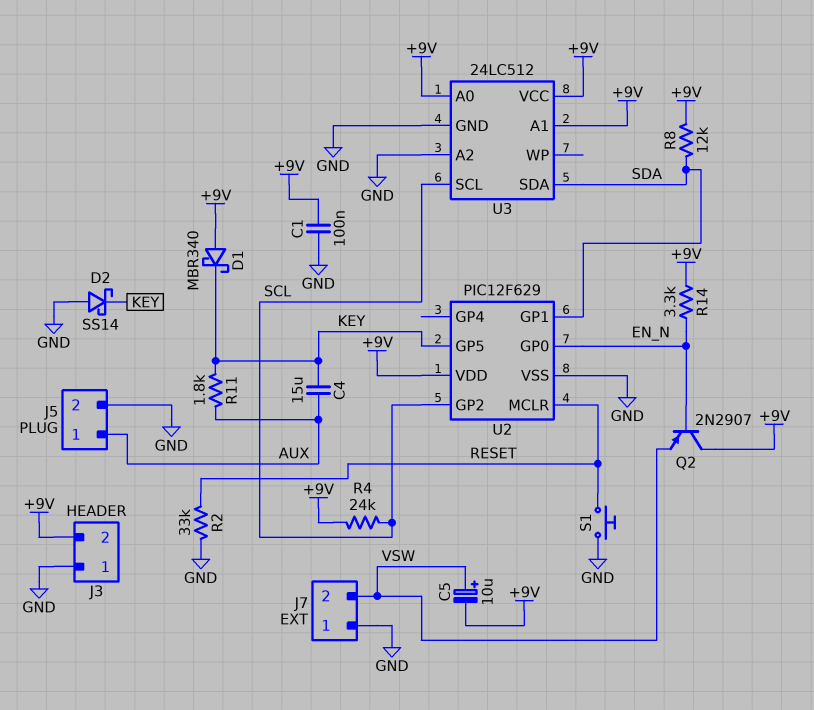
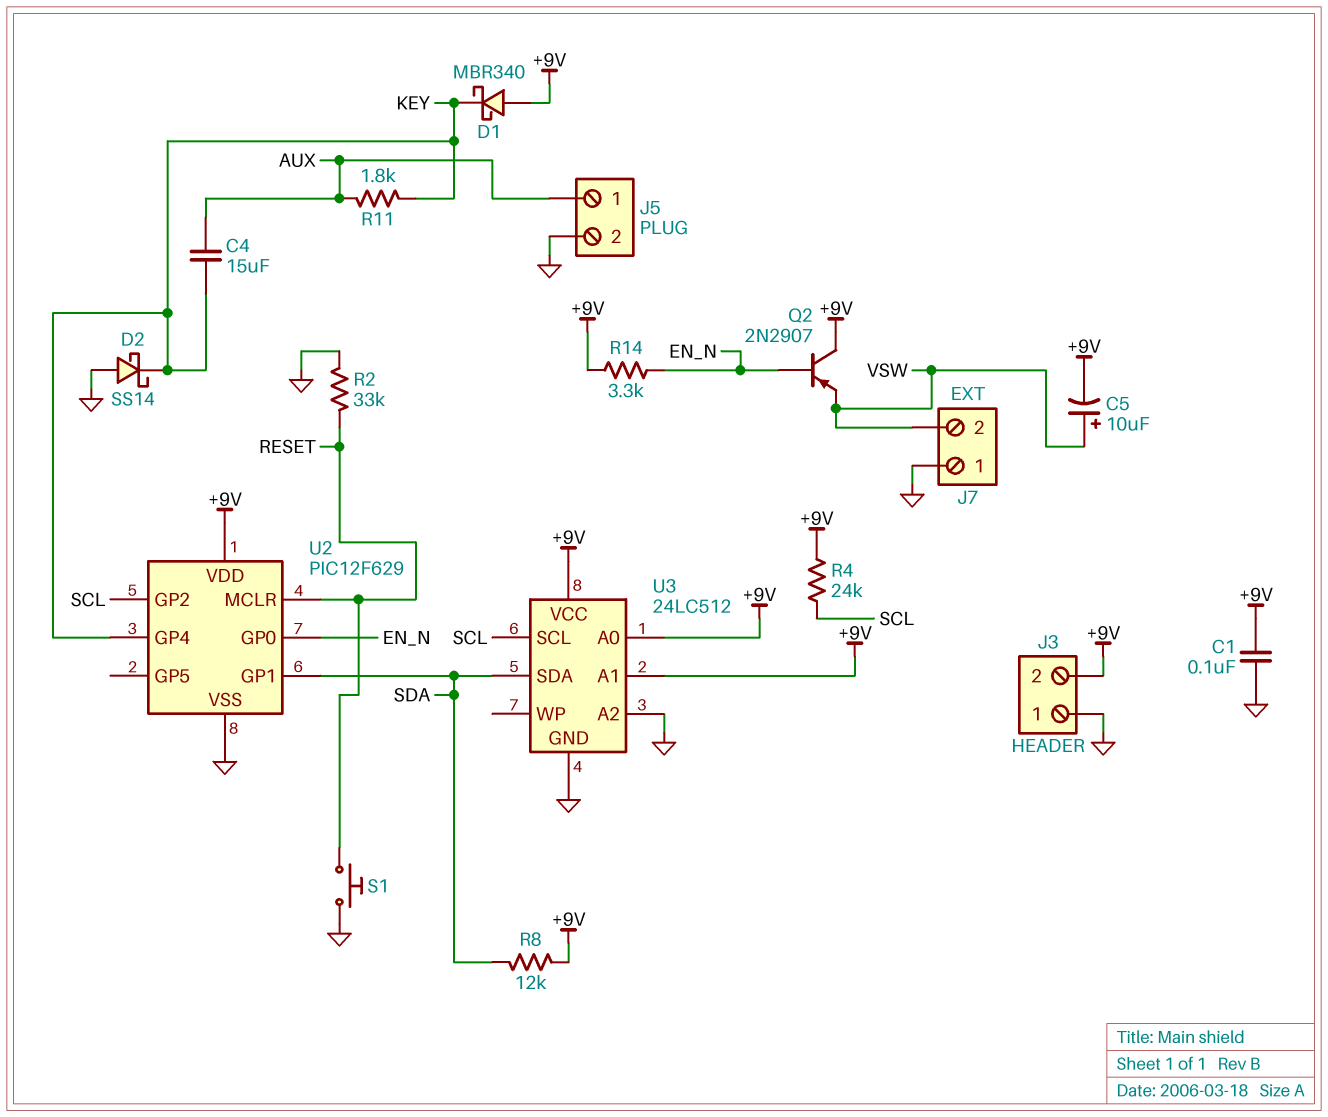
U2 pin GP4: none -> KEY
U2 pin GP5: KEY -> none

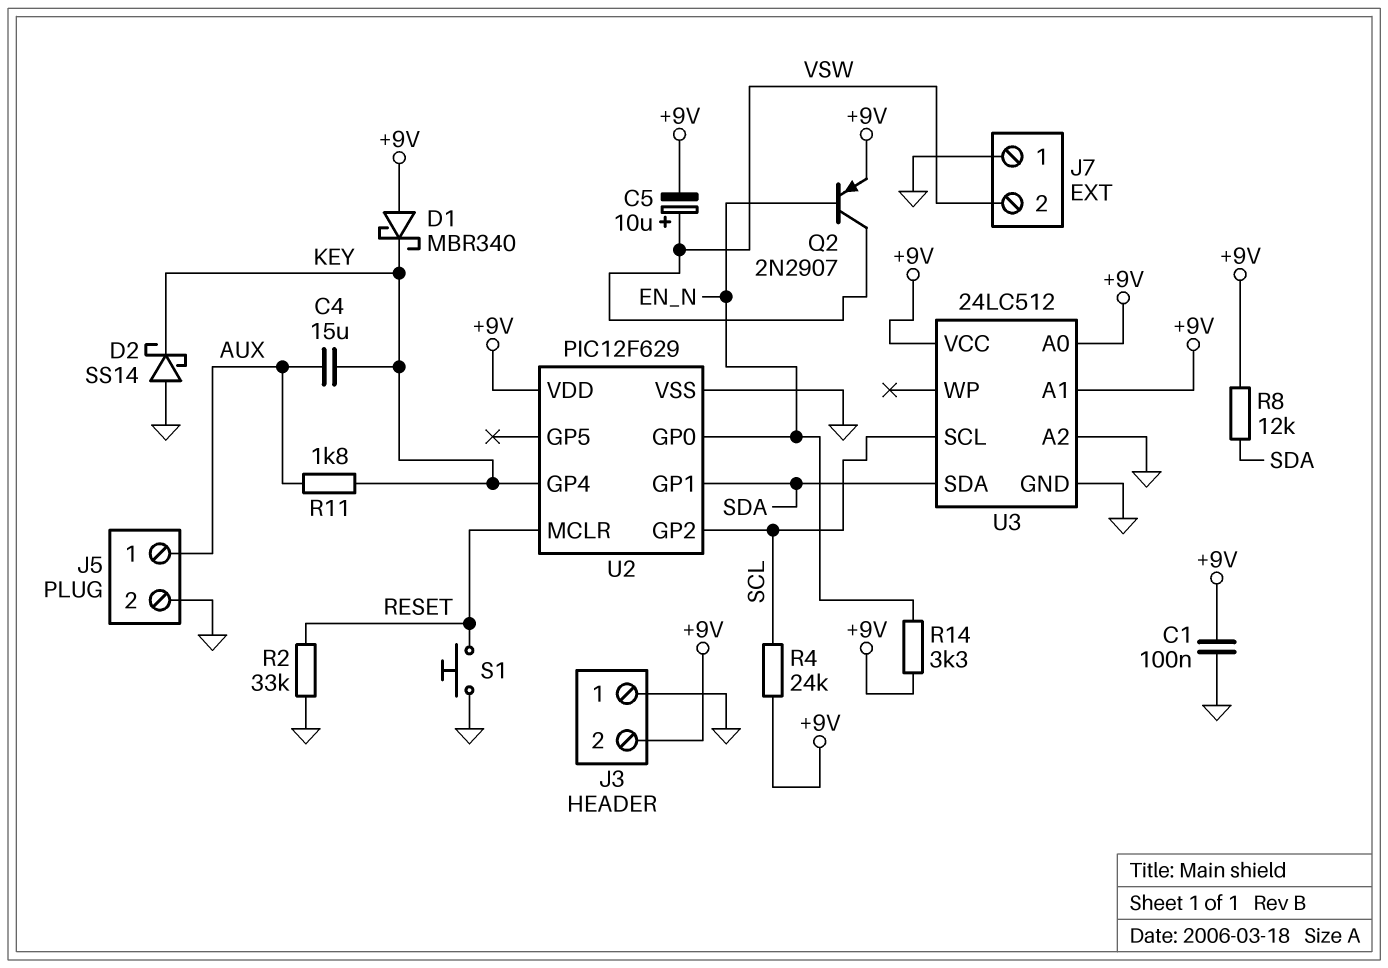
Q2: PNP 2N2907 (B EN_N, C +9V, E VSW) -> PNP 2N2907 (B EN_N, C VSW, E +9V)

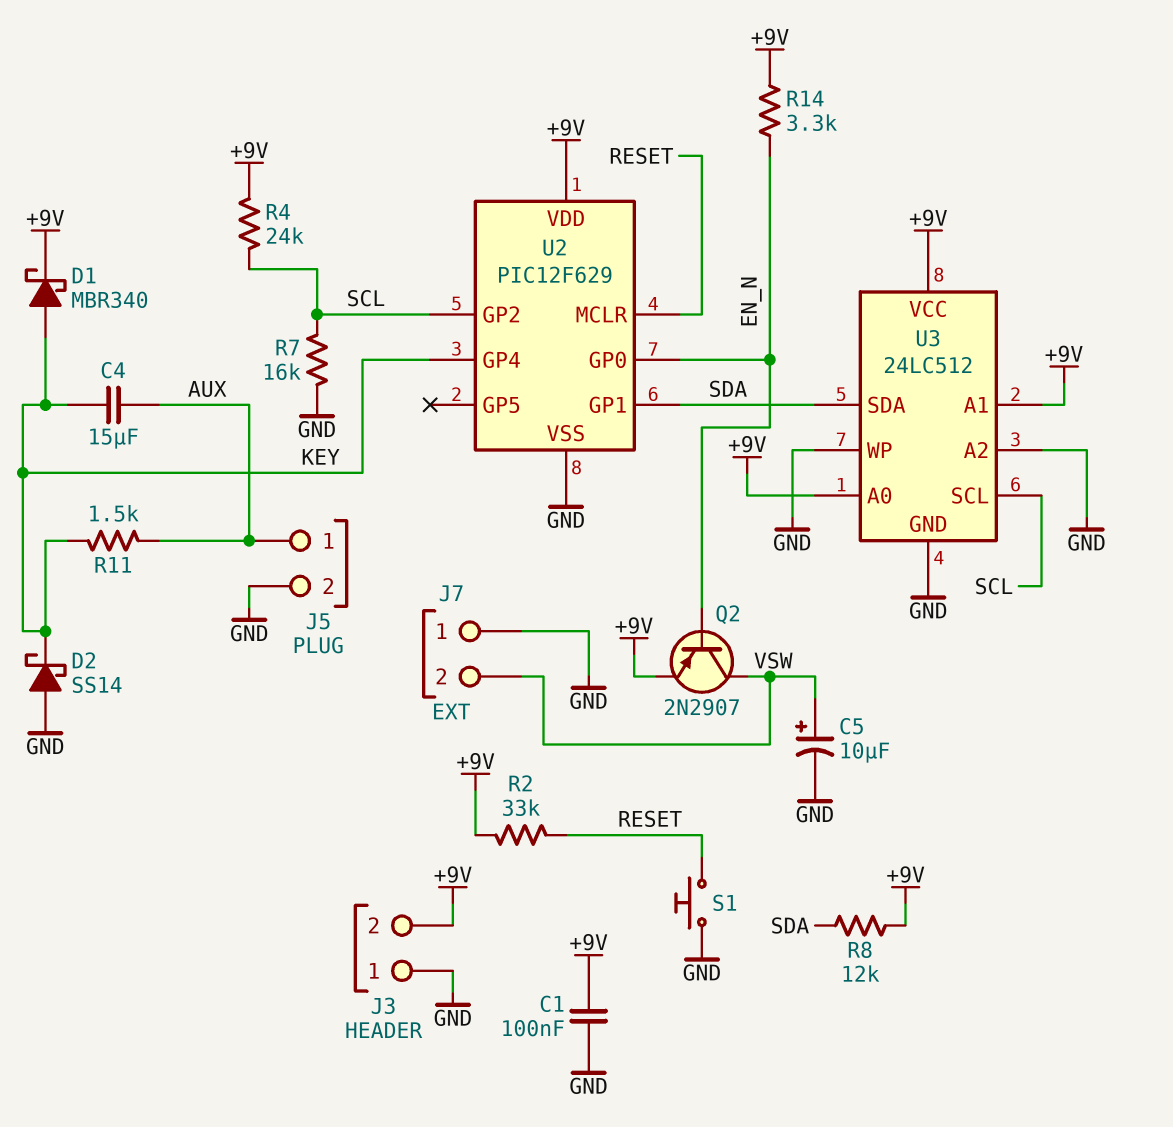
C5: 10uF (plus VSW, minus +9V) -> 10uF (plus VSW, minus GND)
D1: schottky MBR340 (A +9V, K KEY) -> schottky MBR340 (A KEY, K +9V)
R2: 33k (GND, RESET) -> 33k (+9V, RESET)
R7: none -> 16k (GND, SCL)
R11: 1.8k (AUX, KEY) -> 1.5k (AUX, KEY)
U3 pin WP: none -> GND

